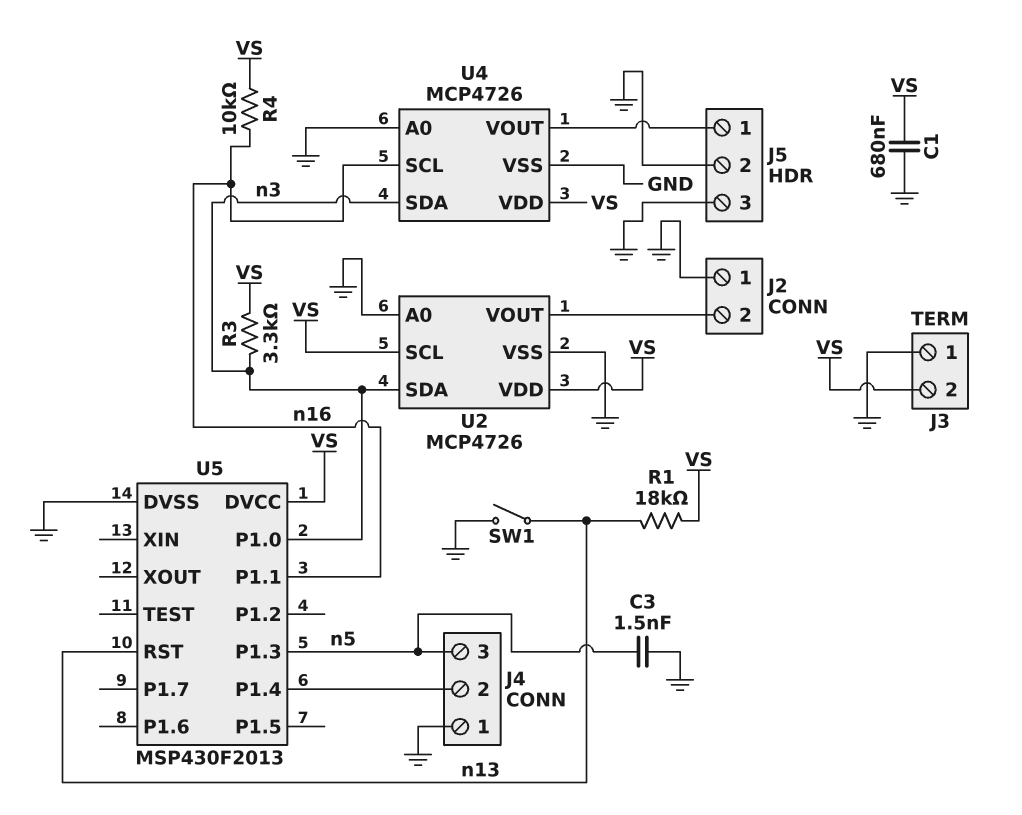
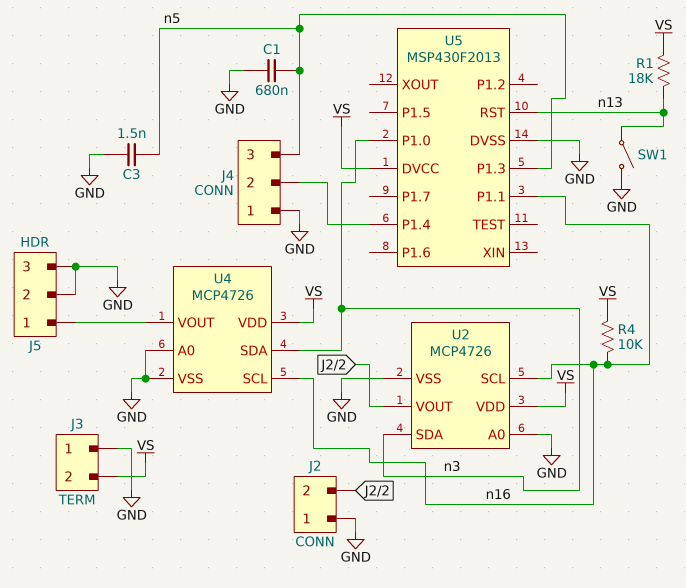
C1: 680nF (GND, VS) -> 680nF (GND, n5)
R3: 3.3k (VS, n3) -> none
U2 pin SCL: VS -> n16

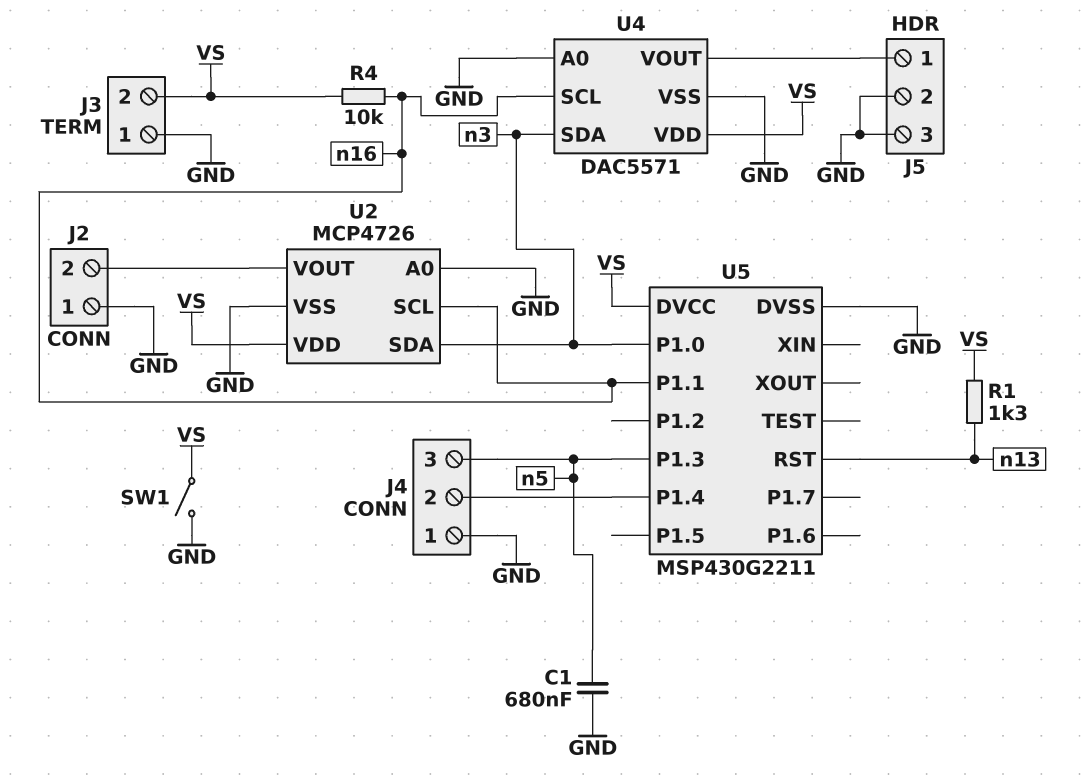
C3: 1.5nF (GND, n5) -> none
R1: 18k (VS, n13) -> 1.3k (VS, n13)
SW1: switch (GND, n13) -> switch (GND, VS)
U4: MCP4726 -> DAC5571
U5: MSP430F2013 -> MSP430G2211

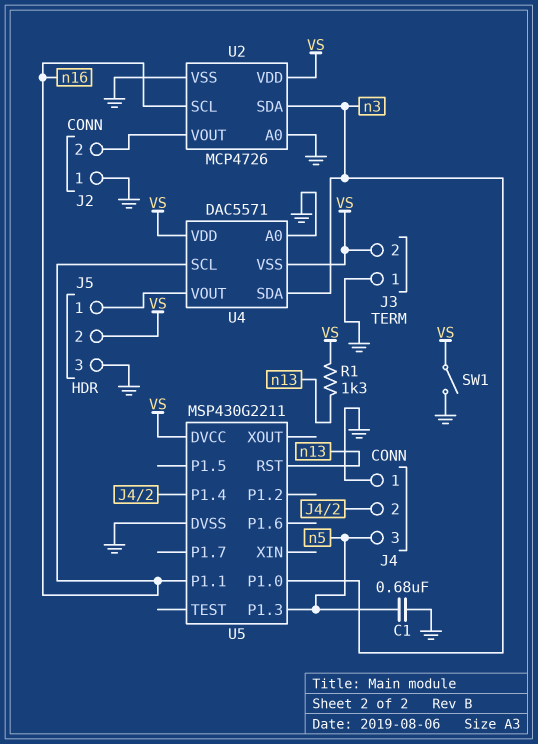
J5 pin 2: GND -> VS
R4: 10k (VS, n16) -> none
U4 pin VSS: GND -> VS

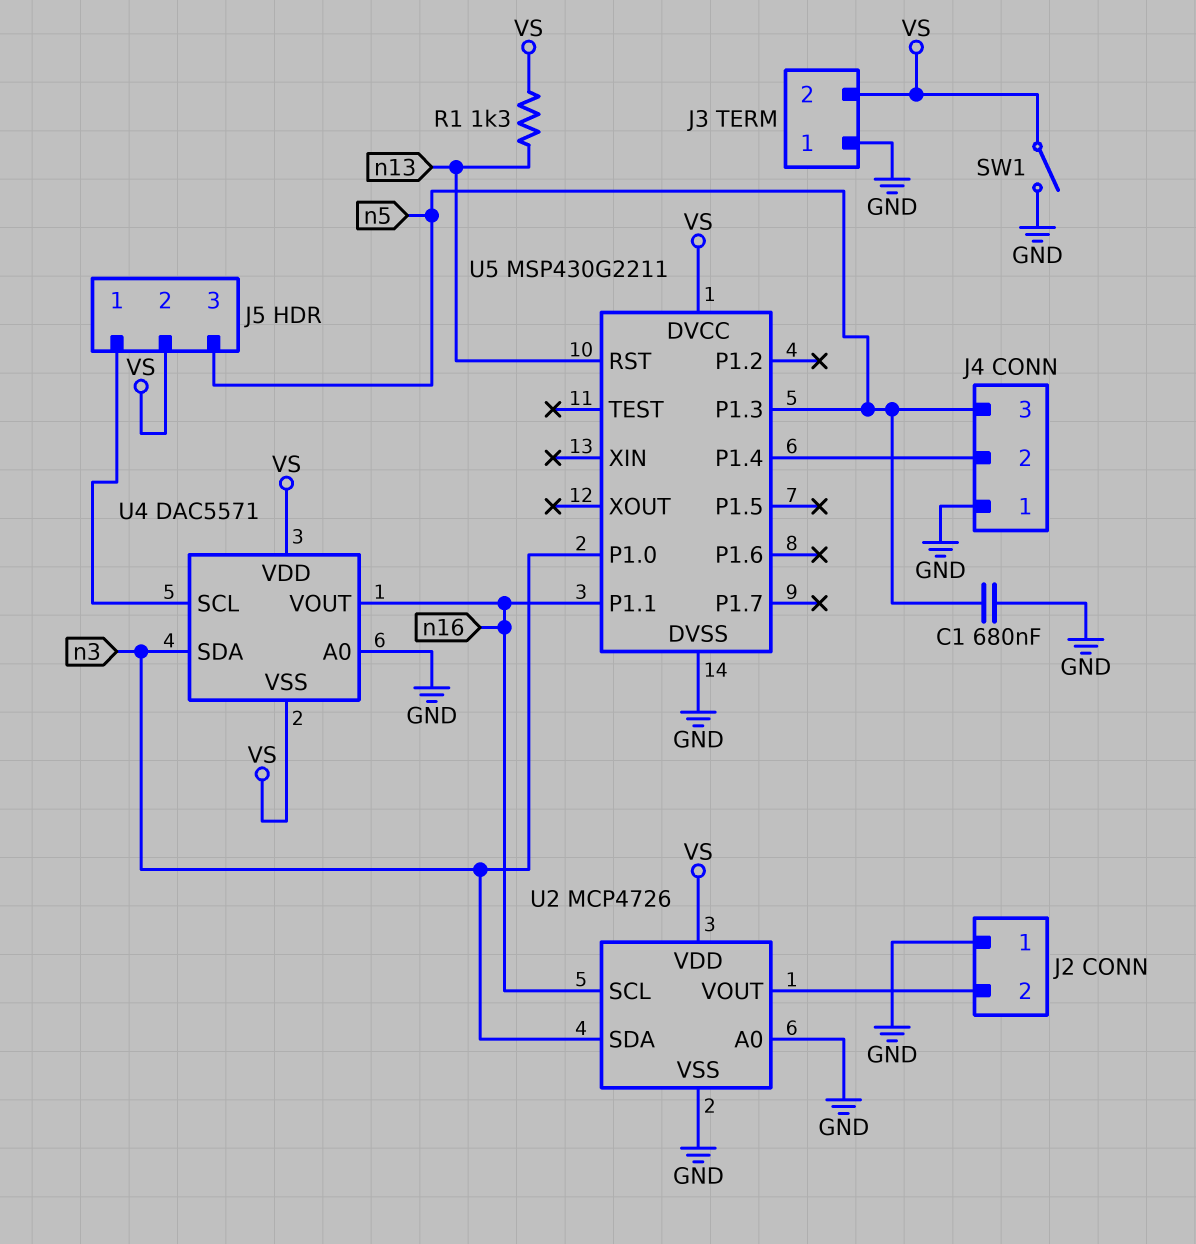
J5 pin 3: GND -> n5
U4 pin SCL: n16 -> J5/1
U4 pin VOUT: J5/1 -> n16

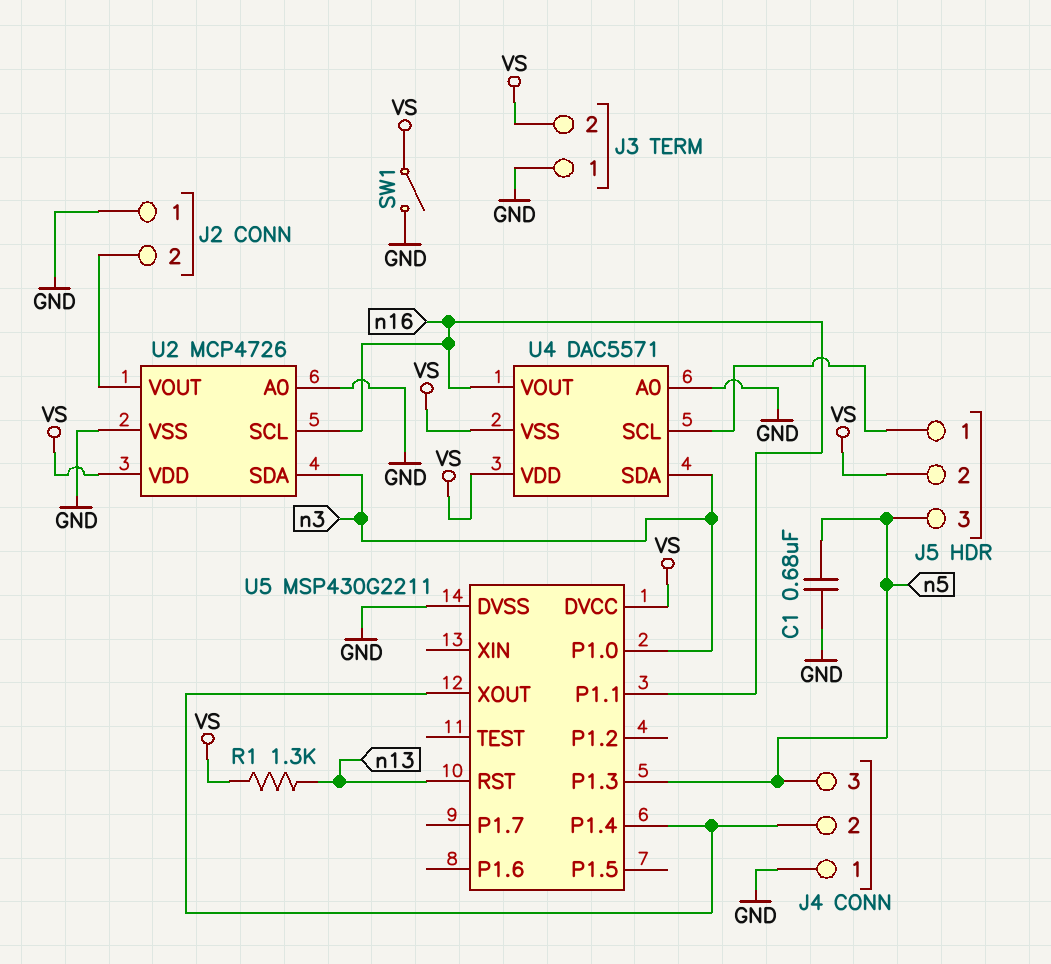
U5 pin XOUT: none -> J4/2

